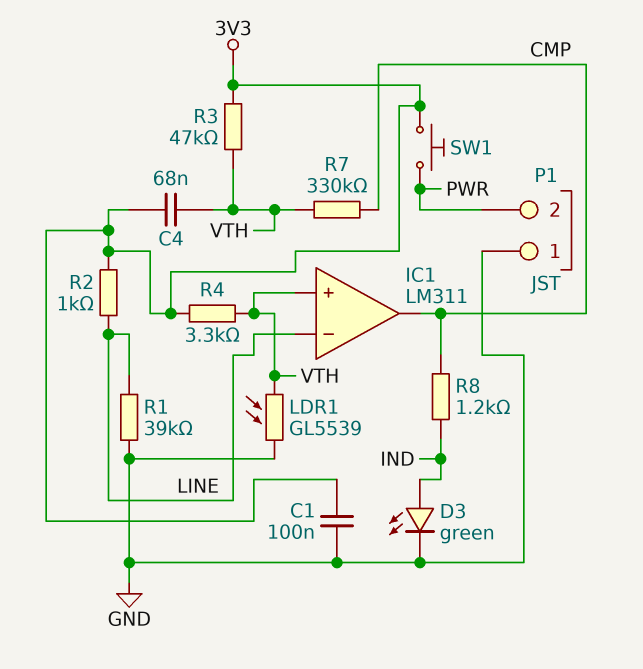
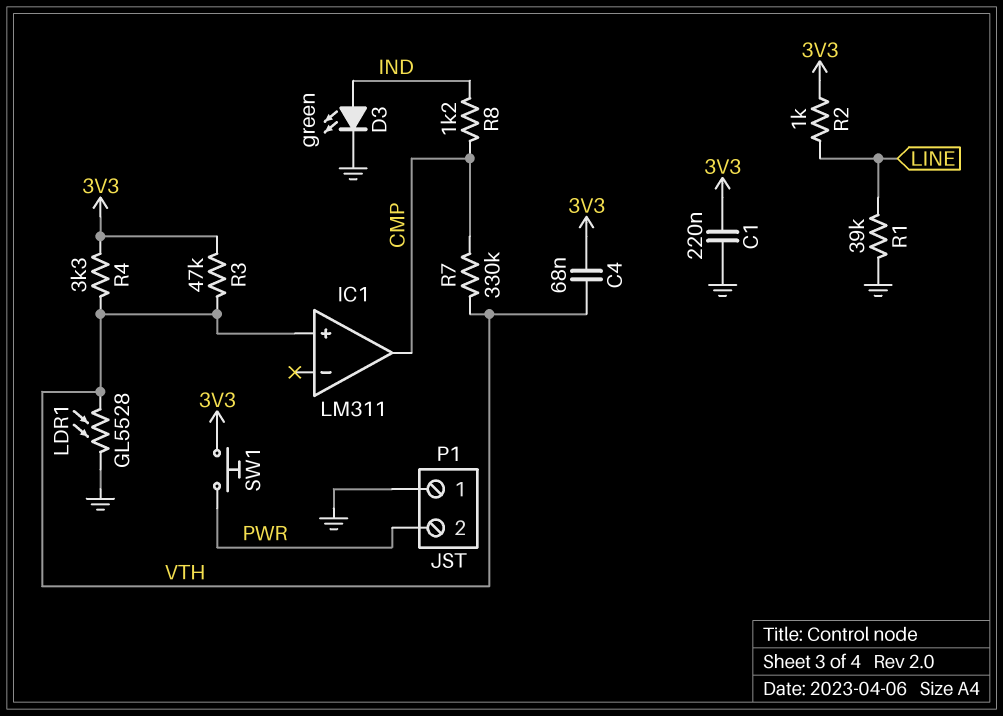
C1: 100nF (3V3, GND) -> 220nF (3V3, GND)
IC1 pin in-: LINE -> none
LDR1: GL5539 (GND, VTH) -> GL5528 (GND, VTH)

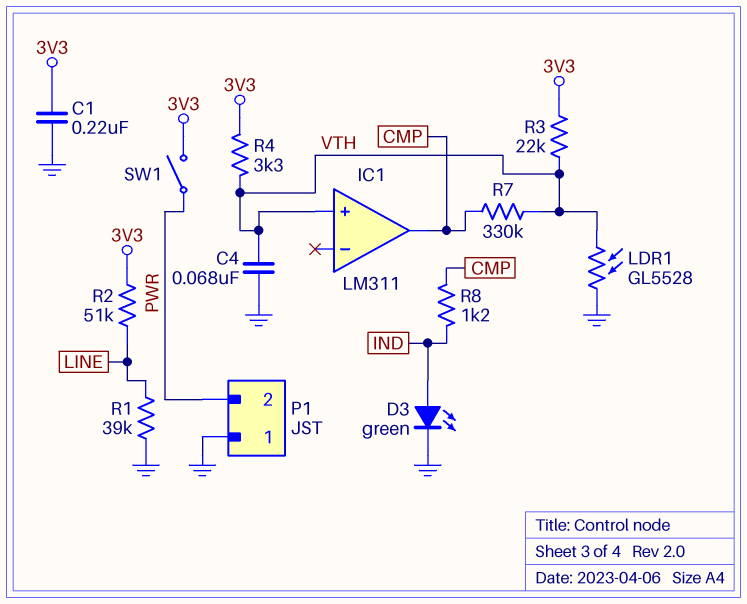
C4: 68nF (3V3, VTH) -> 68nF (GND, VTH)
R2: 1k (3V3, LINE) -> 51k (3V3, LINE)
R3: 47k (3V3, VTH) -> 22k (3V3, VTH)
SW1: button (3V3, PWR) -> switch (3V3, PWR)

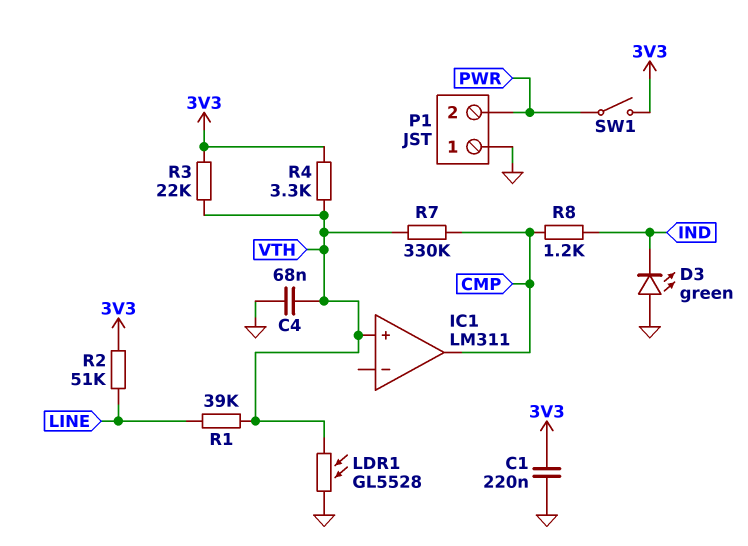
D3: LED green (A IND, K GND) -> LED green (A GND, K IND)
R1: 39k (GND, LINE) -> 39k (LINE, VTH)

